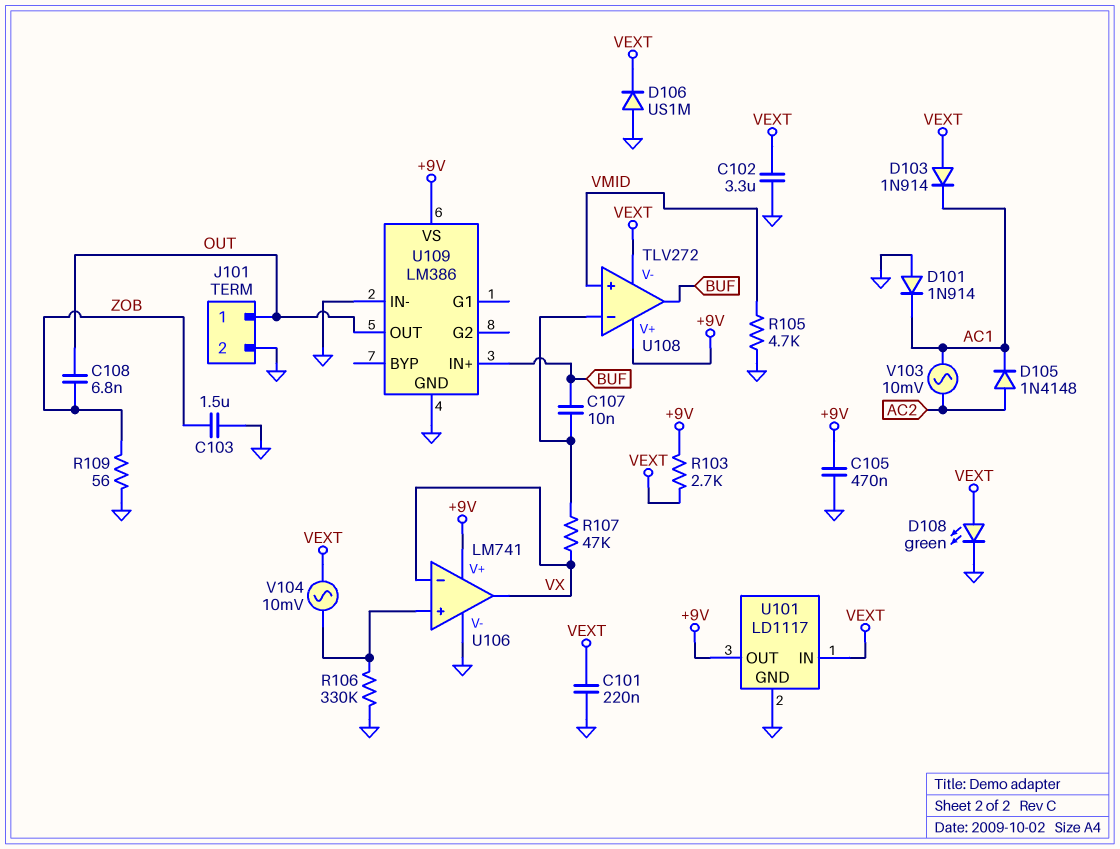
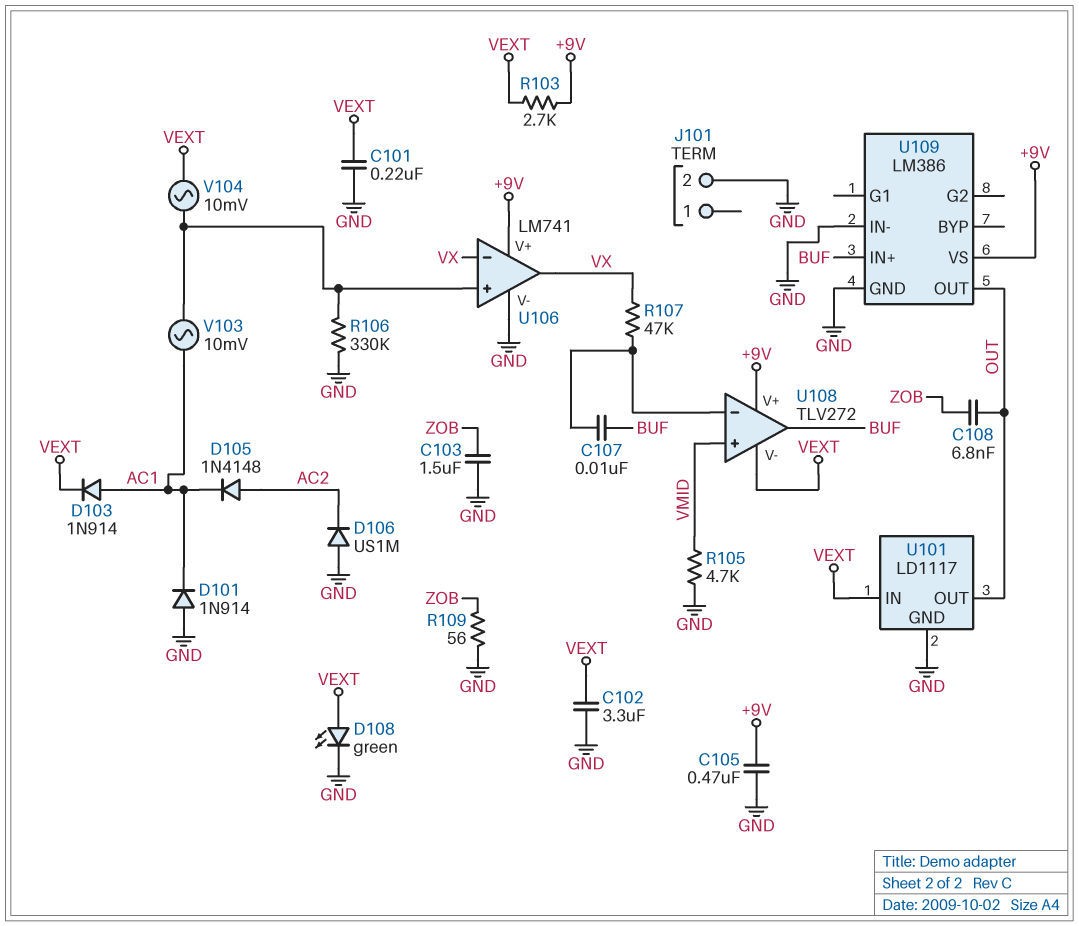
D103: diode 1N914 (A VEXT, K AC1) -> diode 1N914 (A AC1, K VEXT)
D106: diode US1M (A GND, K VEXT) -> diode US1M (A GND, K AC2)
J101 pin 1: OUT -> none
U101 pin OUT: +9V -> OUT
V103: AC 10mV (AC1, AC2) -> AC 10mV (AC1, U106/in+)

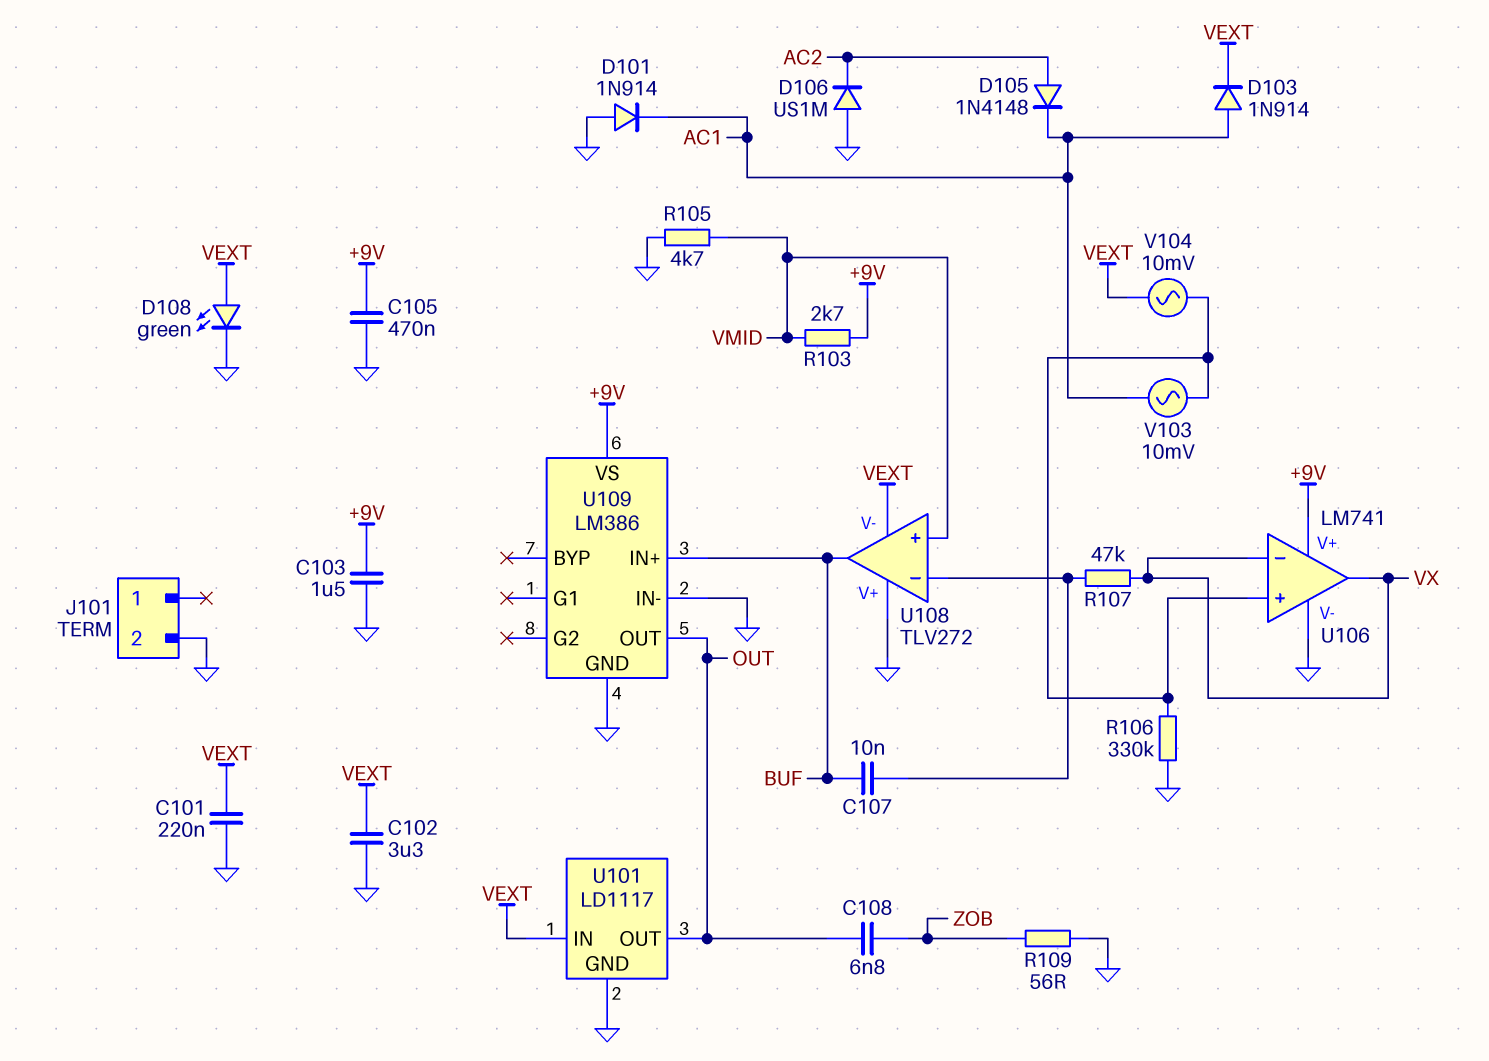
C103: 1.5uF (GND, ZOB) -> 1.5uF (+9V, GND)
R103: 2.7k (+9V, VEXT) -> 2.7k (+9V, VMID)
U108 pin V+: +9V -> GND

